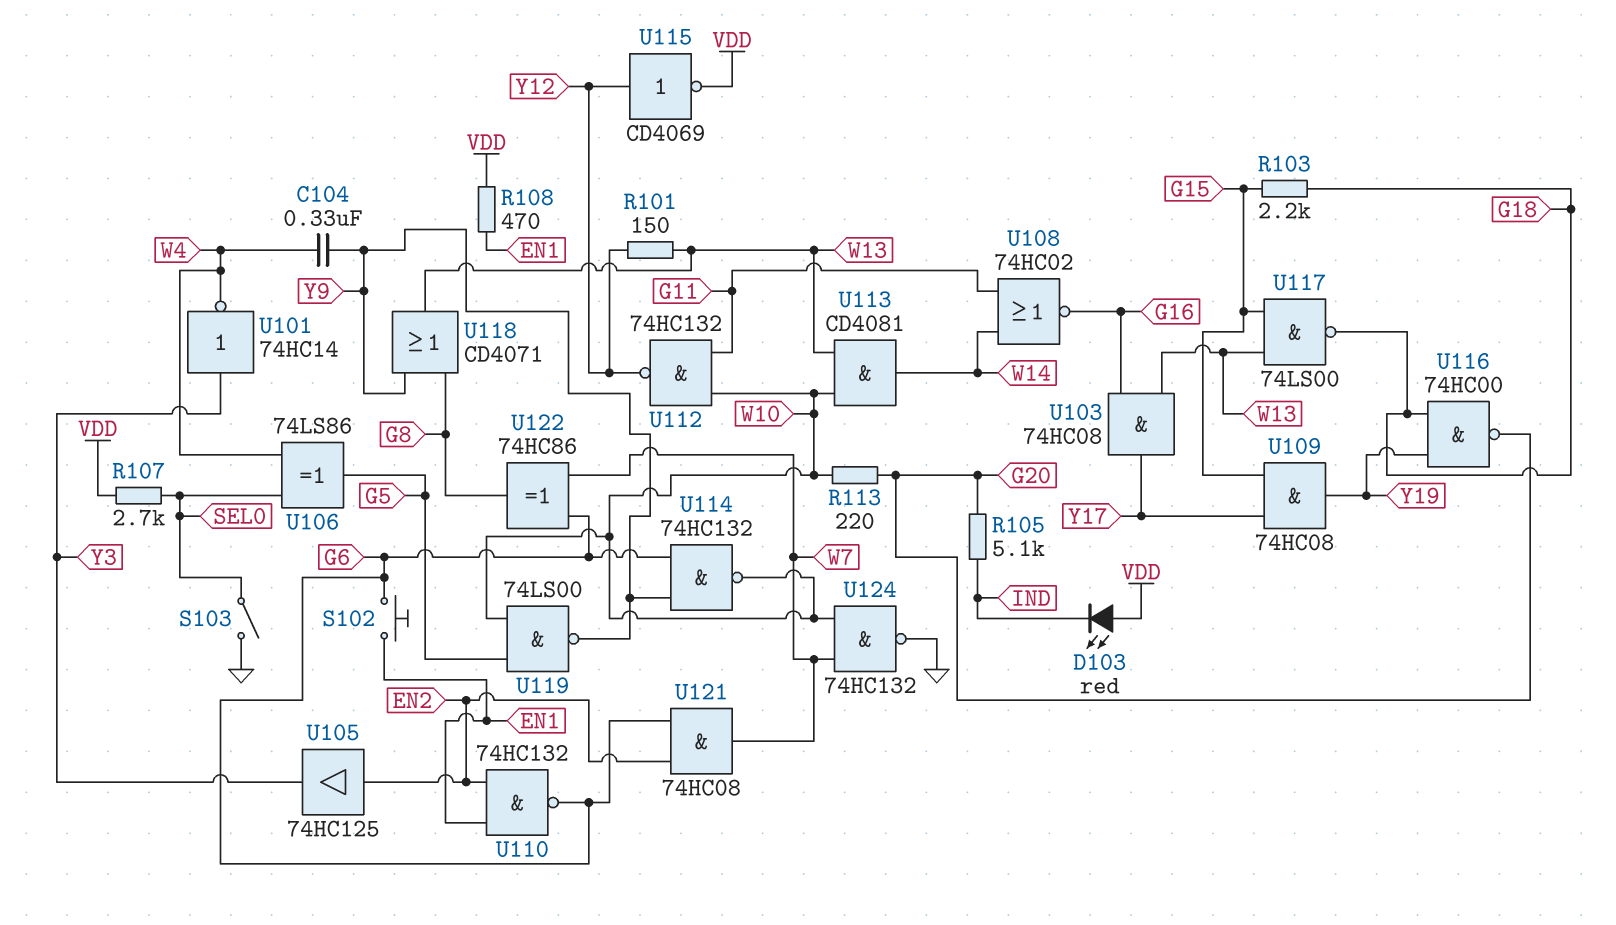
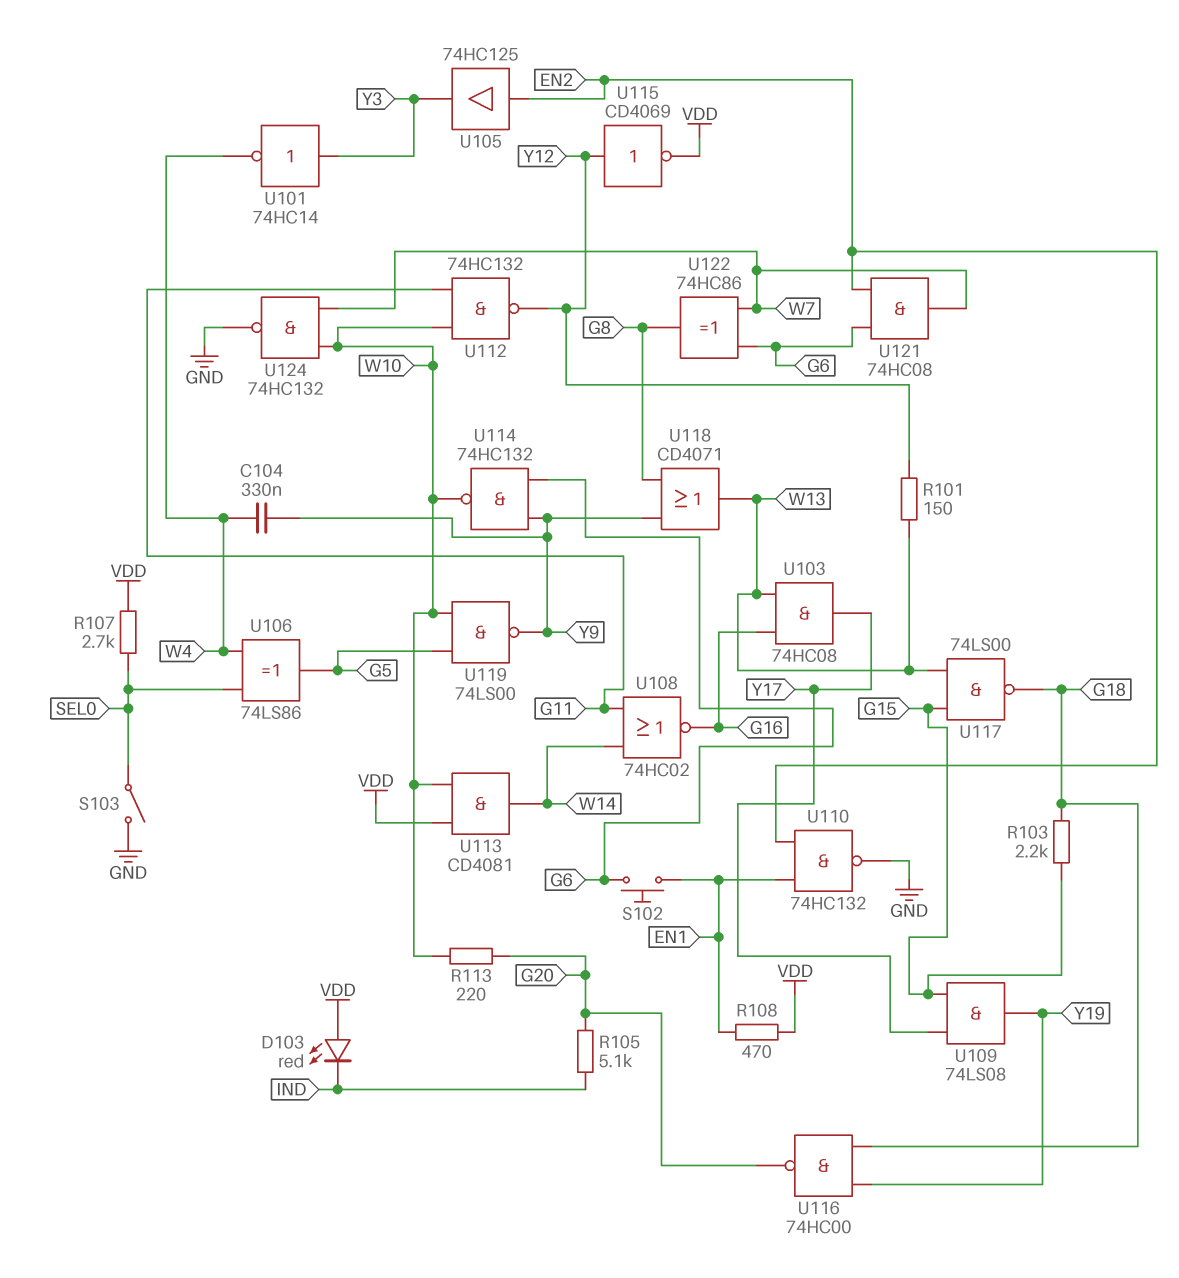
U109: AND 74HC08 (in G15, in Y17, out Y19) -> AND 74LS08 (in G15, in Y17, out Y19)
U110: NAND 74HC132 (in EN1, in EN2, out G6) -> NAND 74HC132 (in EN1, in EN2, out GND)
U113: AND CD4081 (in W10, in W13, out W14) -> AND CD4081 (in VDD, in W10, out W14)

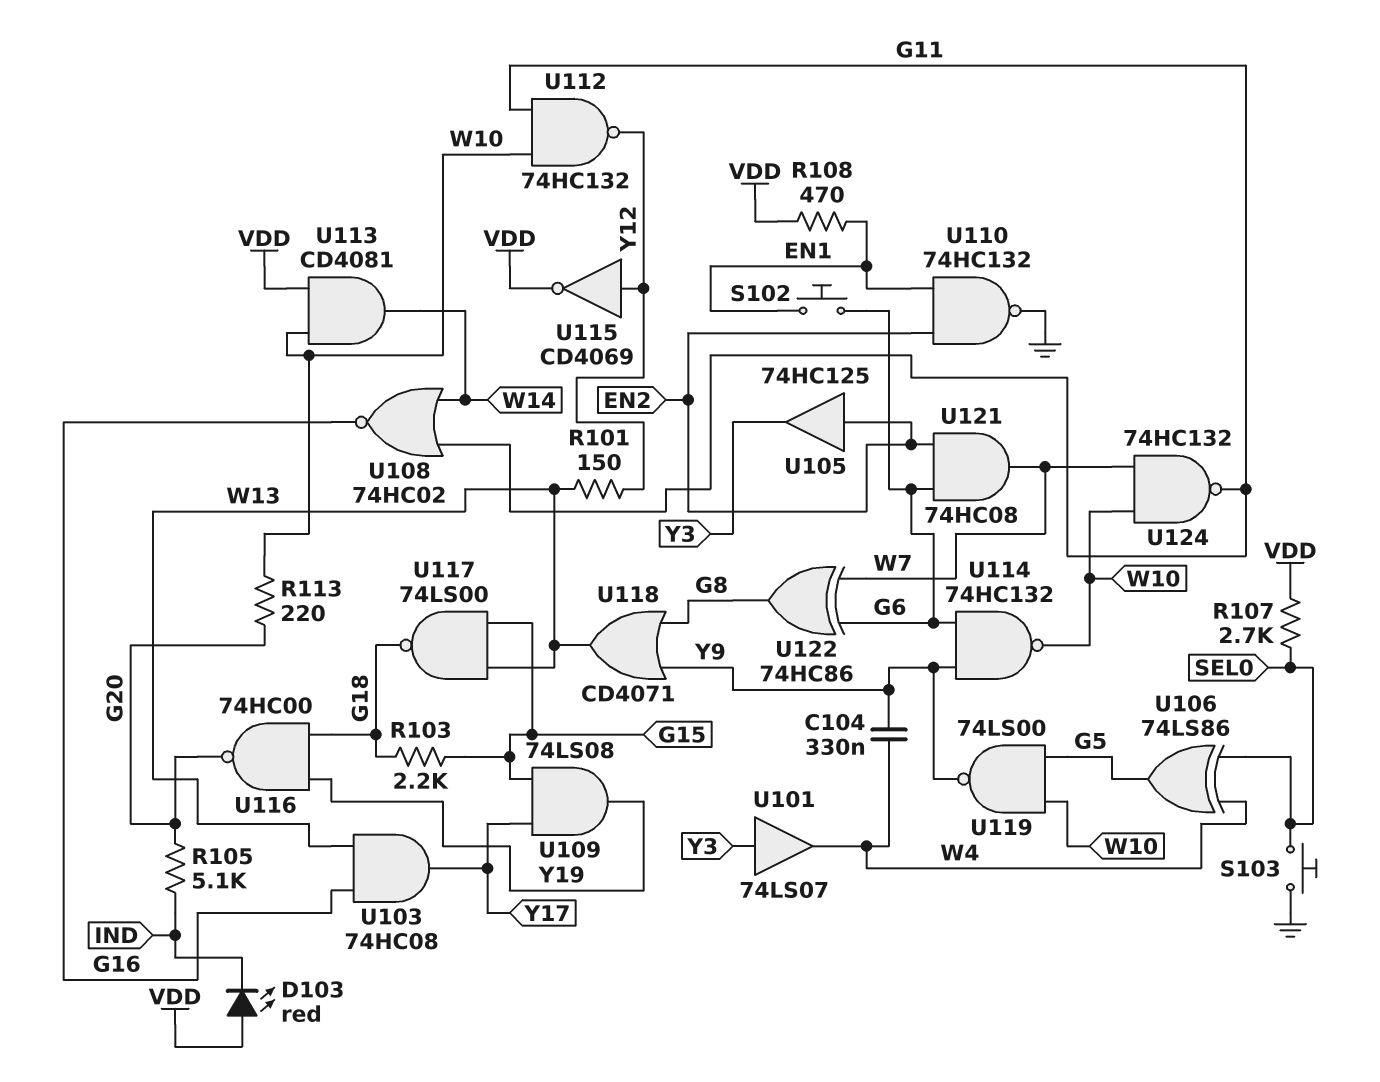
S103: switch (GND, SEL0) -> button (GND, SEL0)
U101: NOT 74HC14 (in Y3, out W4) -> buffer 74LS07 (in Y3, out W4)
U124: NAND 74HC132 (in W7, in W10, out GND) -> NAND 74HC132 (in W7, in W10, out G11)

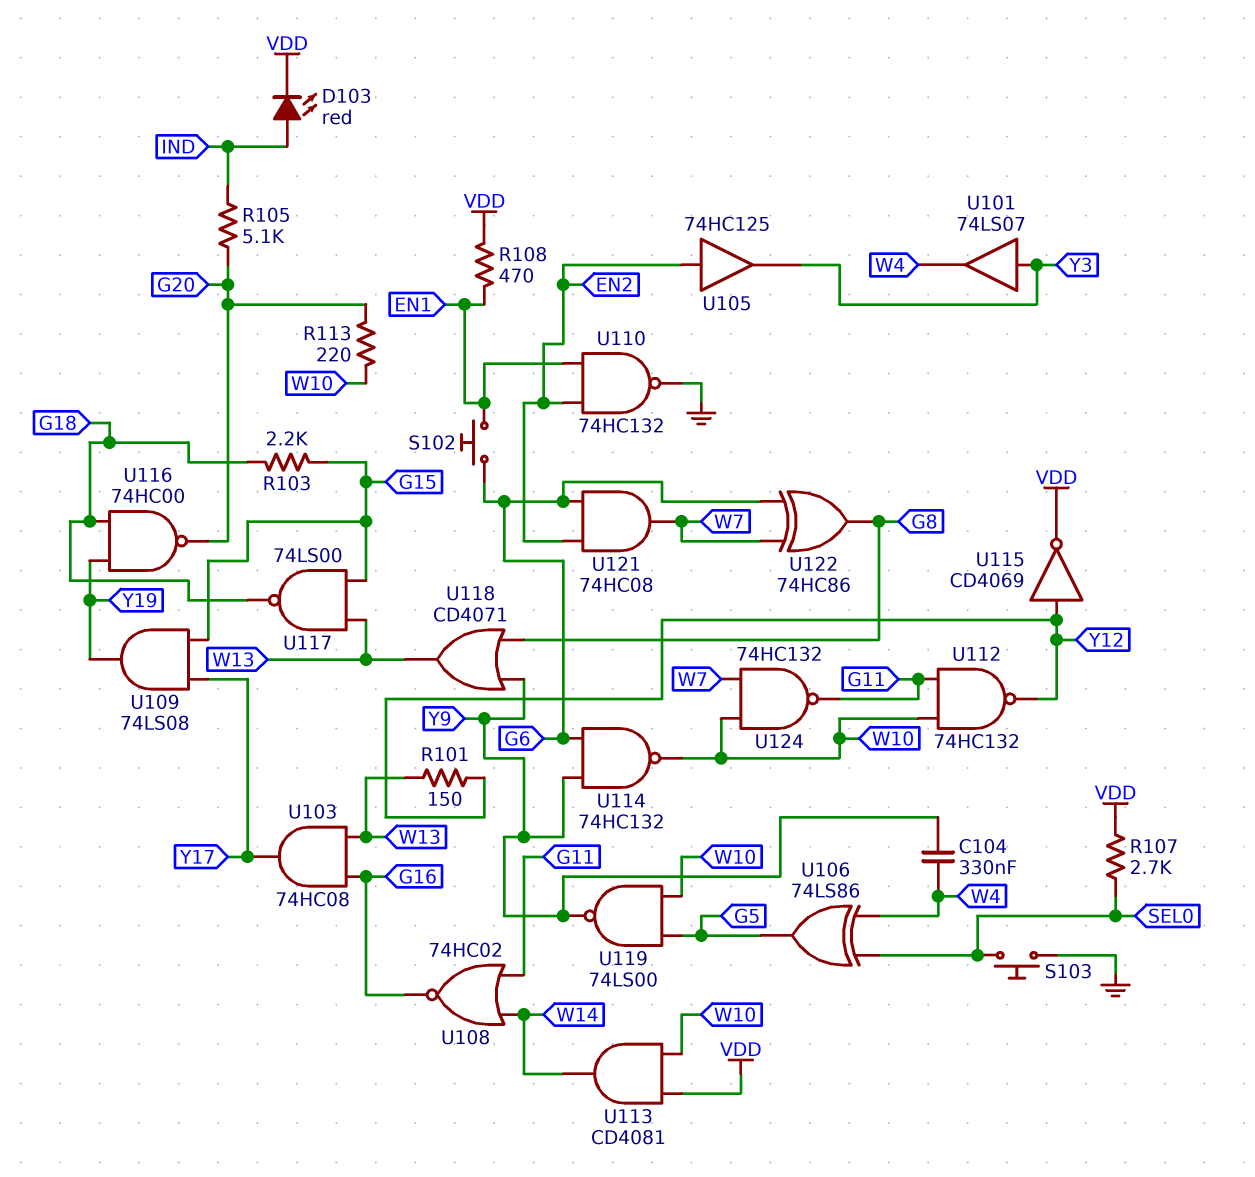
D103: LED red (A VDD, K IND) -> LED red (A IND, K VDD)

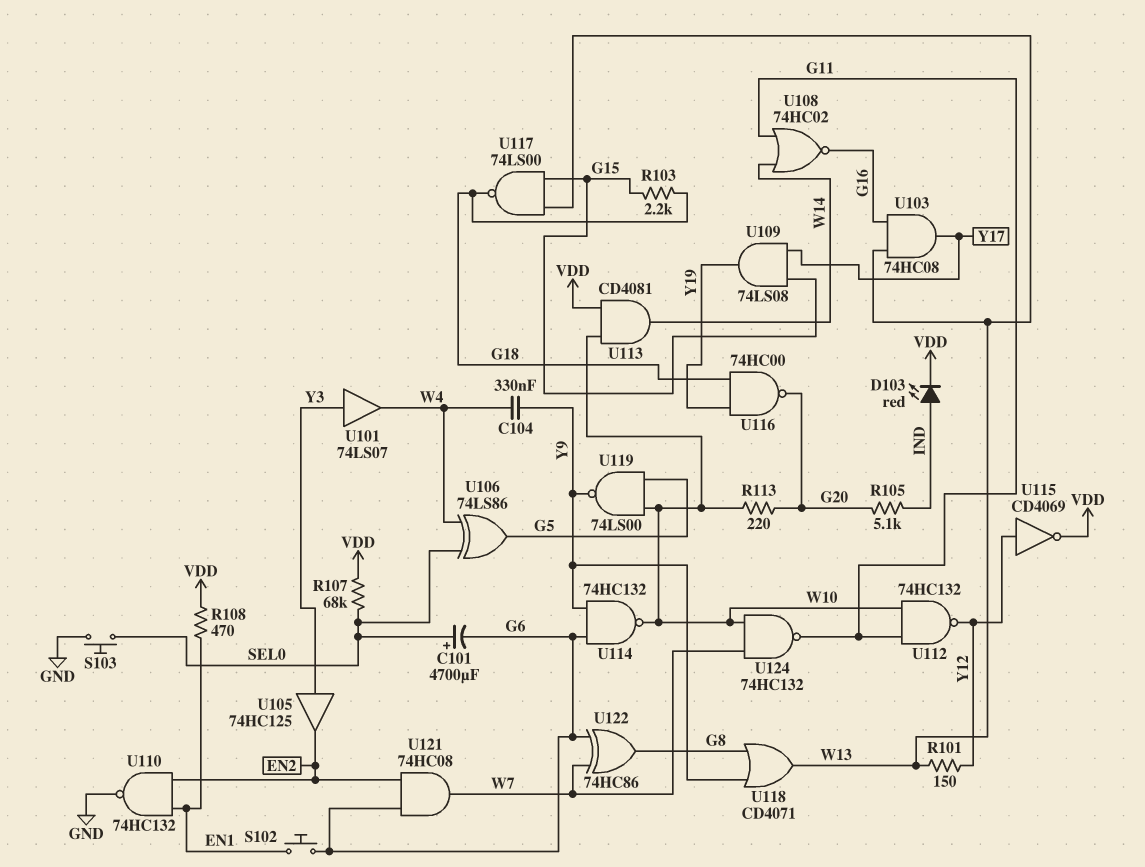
C101: none -> 4700uF (plus SEL0, minus G6)
R107: 2.7k (SEL0, VDD) -> 68k (SEL0, VDD)
U105: buffer 74HC125 (in EN2, out Y3) -> buffer 74HC125 (in Y3, out EN2)

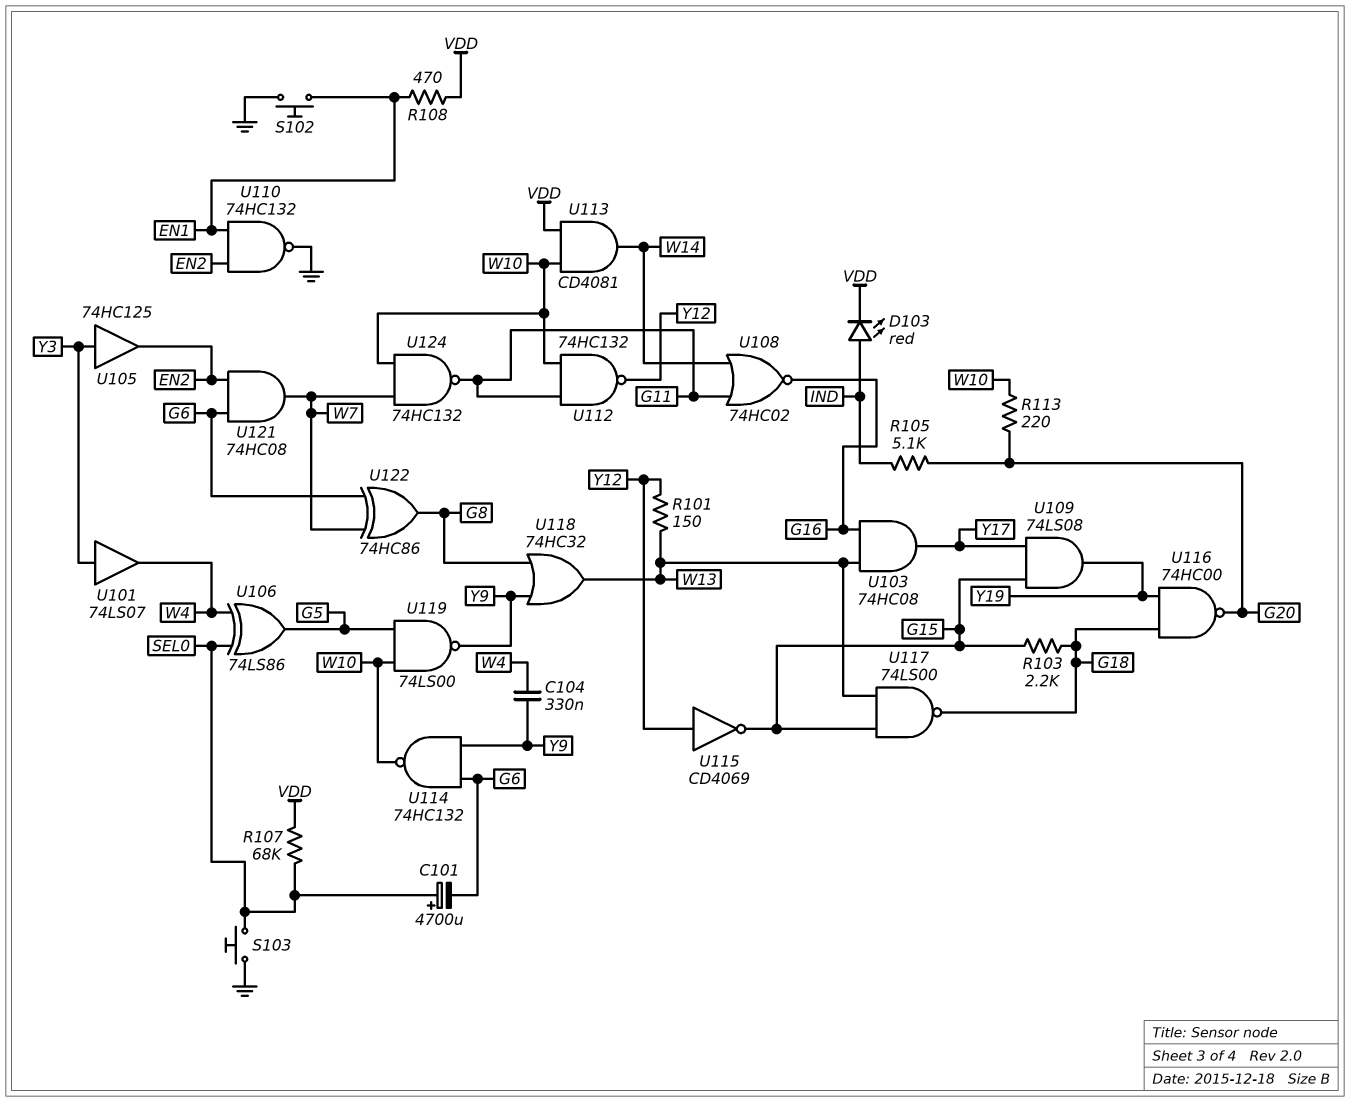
S102: button (EN1, G6) -> button (EN1, GND)
U115: NOT CD4069 (in Y12, out VDD) -> NOT CD4069 (in Y12, out G15)
U118: OR CD4071 (in G8, in Y9, out W13) -> OR 74HC32 (in G8, in Y9, out W13)

